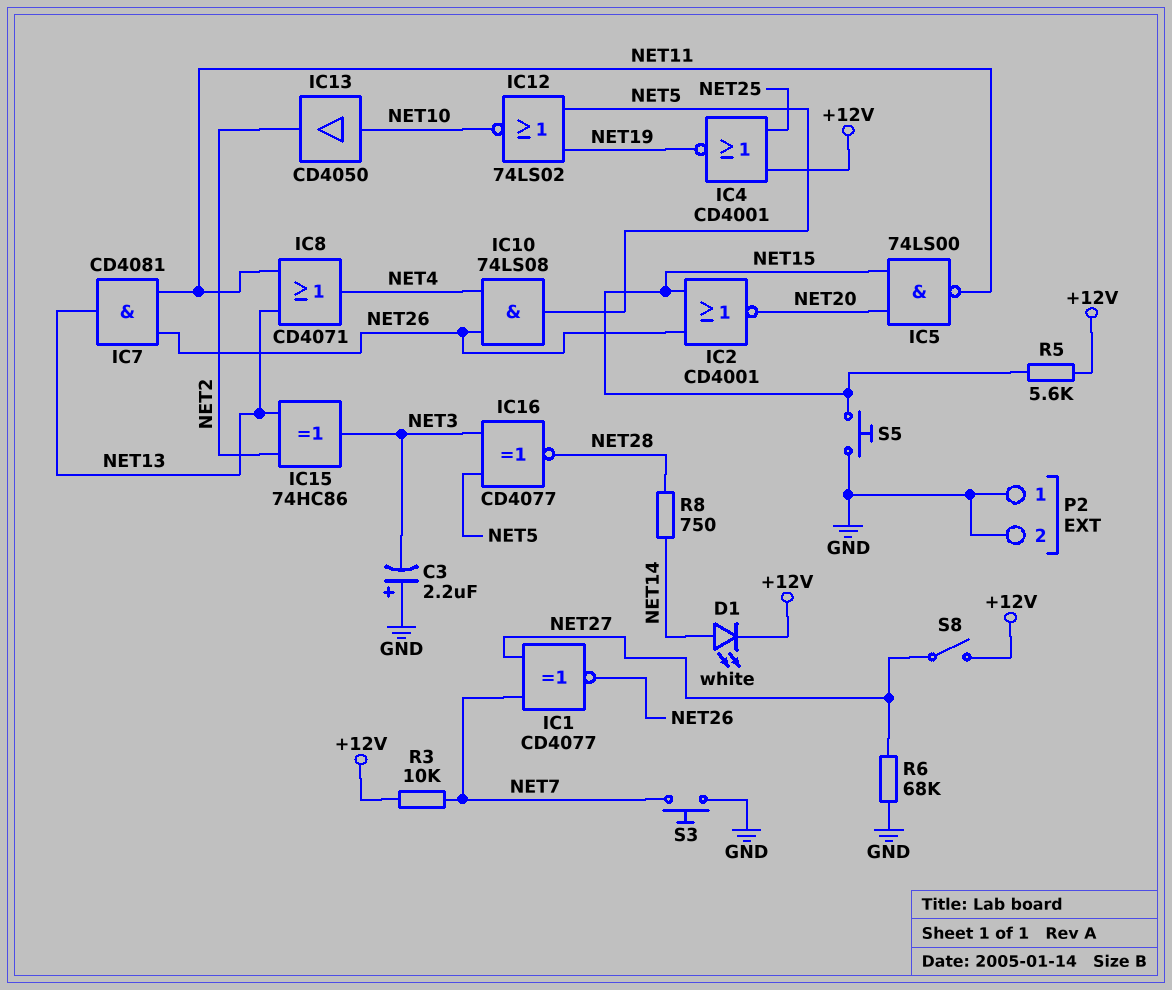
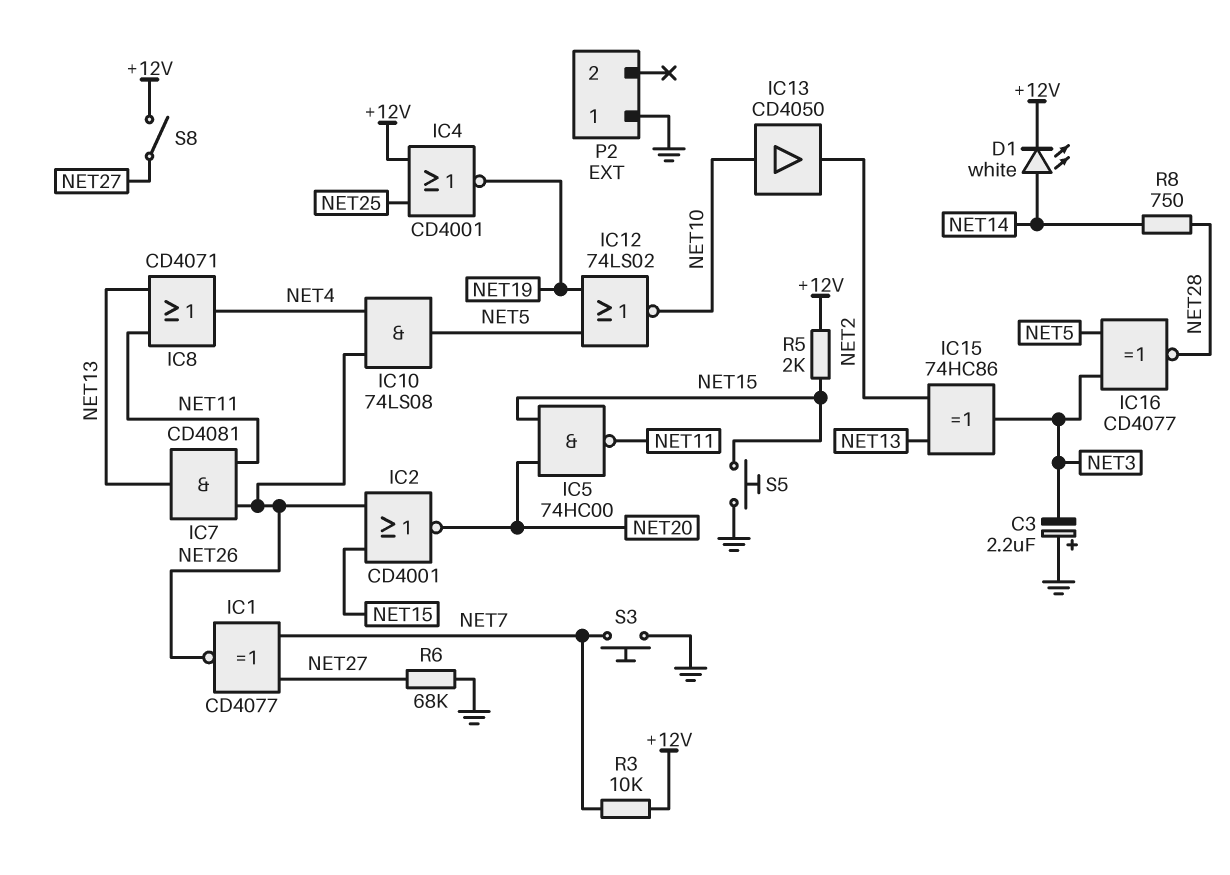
IC5: NAND 74LS00 (in NET15, in NET20, out NET11) -> NAND 74HC00 (in NET15, in NET20, out NET11)
P2 pin 2: GND -> none
R5: 5.6k (+12V, NET15) -> 2k (+12V, NET15)

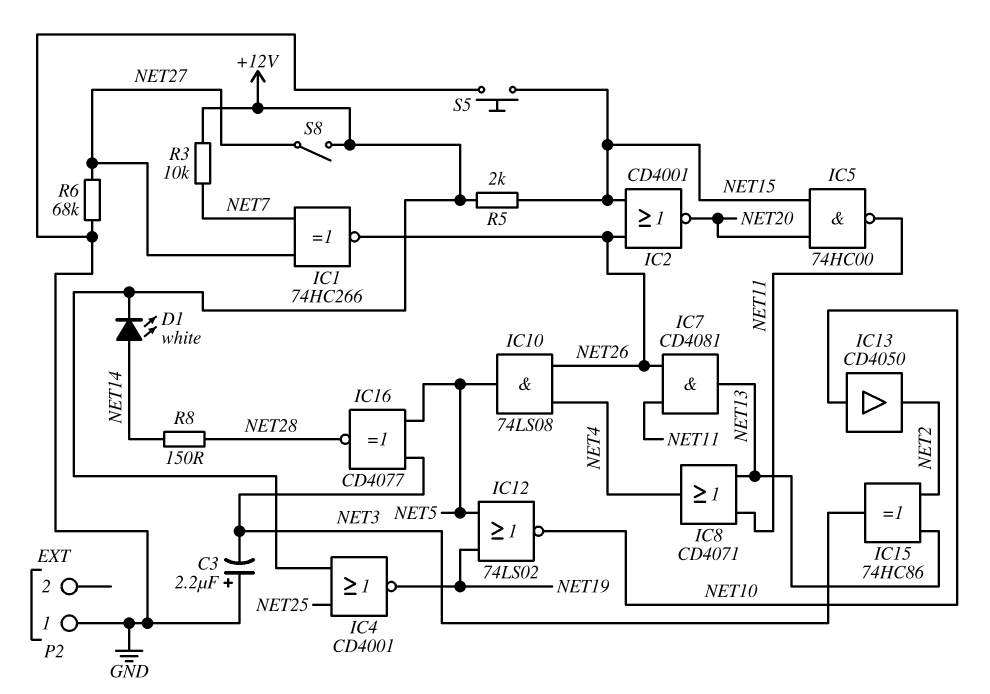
IC1: XNOR CD4077 (in NET7, in NET27, out NET26) -> XNOR 74HC266 (in NET7, in NET27, out NET26)
R8: 750 (NET14, NET28) -> 150 (NET14, NET28)
S3: button (GND, NET7) -> none

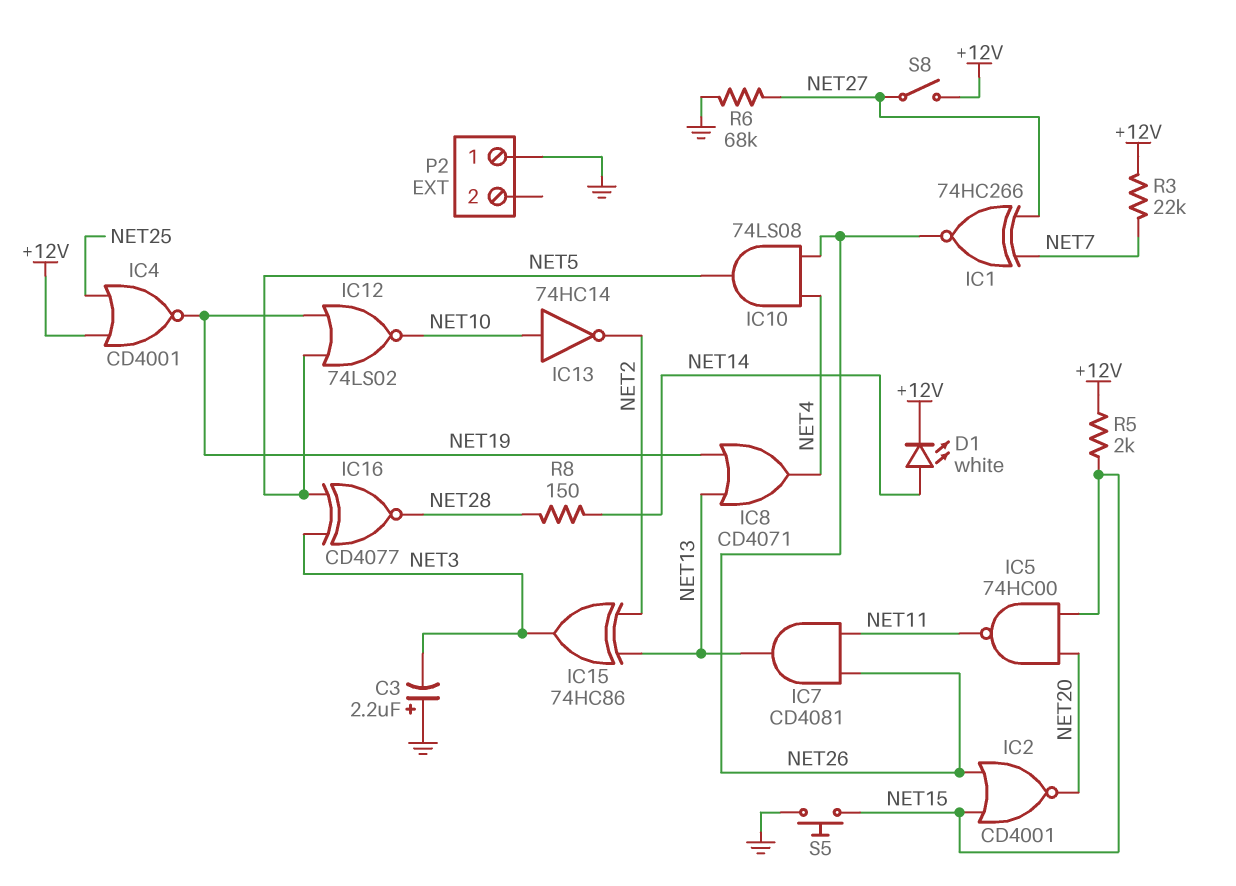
IC8: OR CD4071 (in NET11, in NET13, out NET4) -> OR CD4071 (in NET13, in NET19, out NET4)
IC13: buffer CD4050 (in NET10, out NET2) -> NOT 74HC14 (in NET10, out NET2)
R3: 10k (+12V, NET7) -> 22k (+12V, NET7)

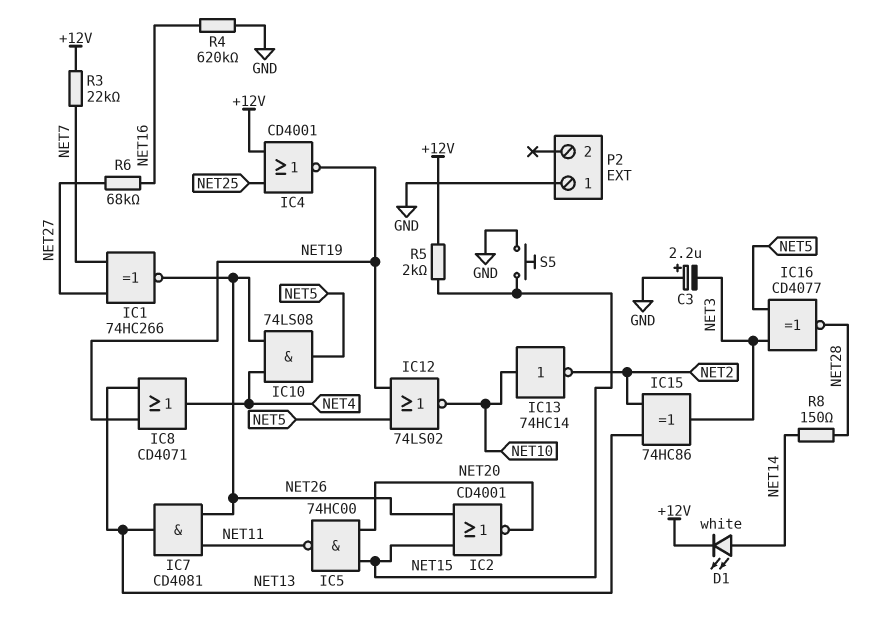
R4: none -> 620k (GND, NET16)
R6: 68k (GND, NET27) -> 68k (NET16, NET27)
S8: switch (+12V, NET27) -> none

